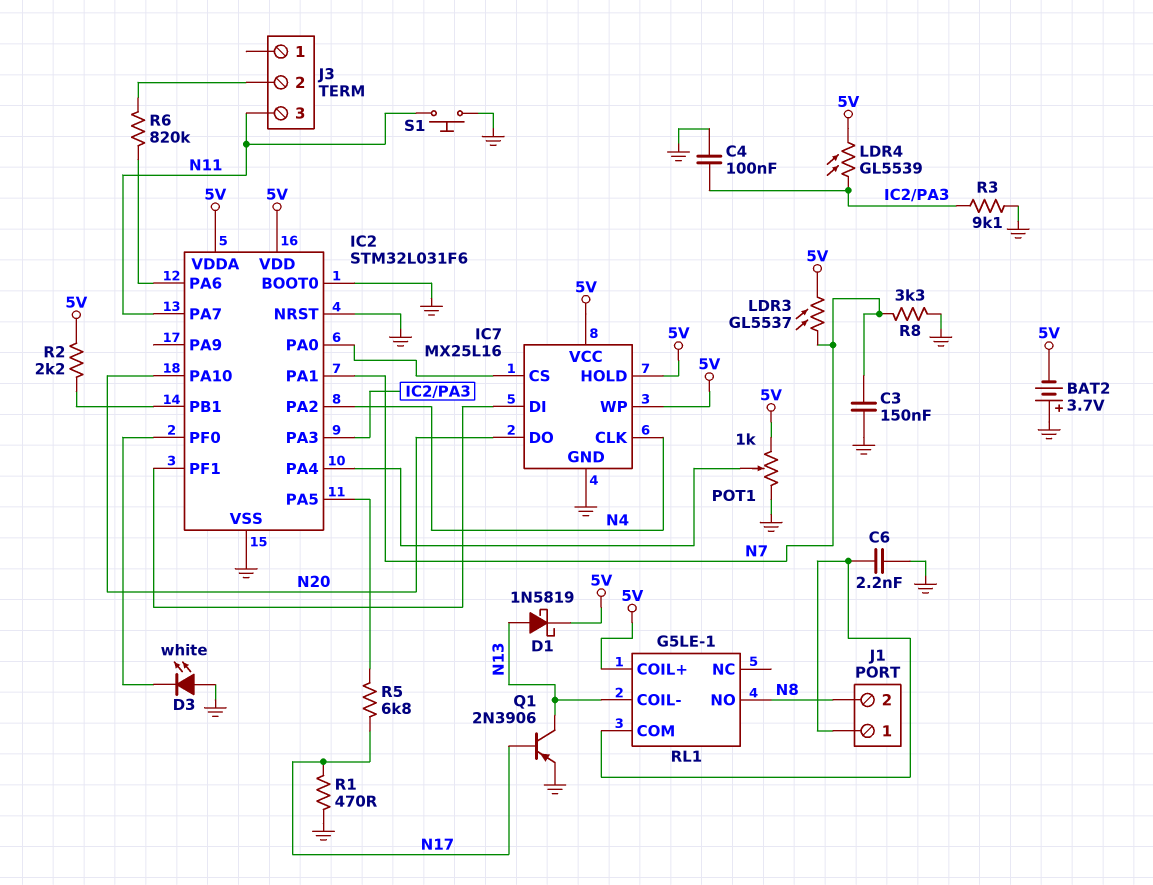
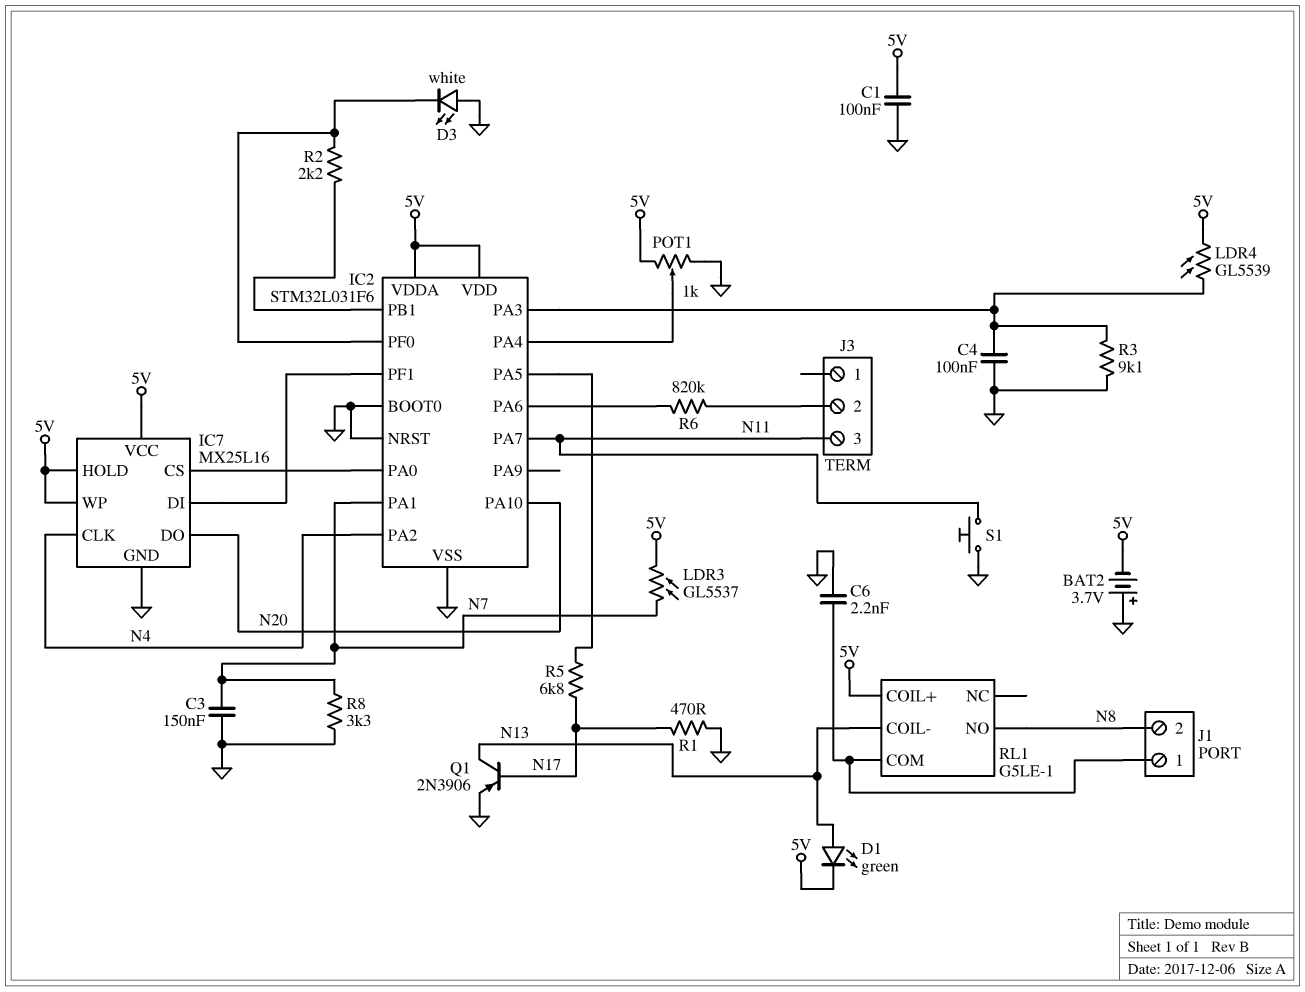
C1: none -> 100nF (5V, GND)
D1: schottky 1N5819 (A N13, K 5V) -> LED green (A N13, K 5V)
R2: 2.2k (5V, IC2/PB1) -> 2.2k (IC2/PB1, IC2/PF0)

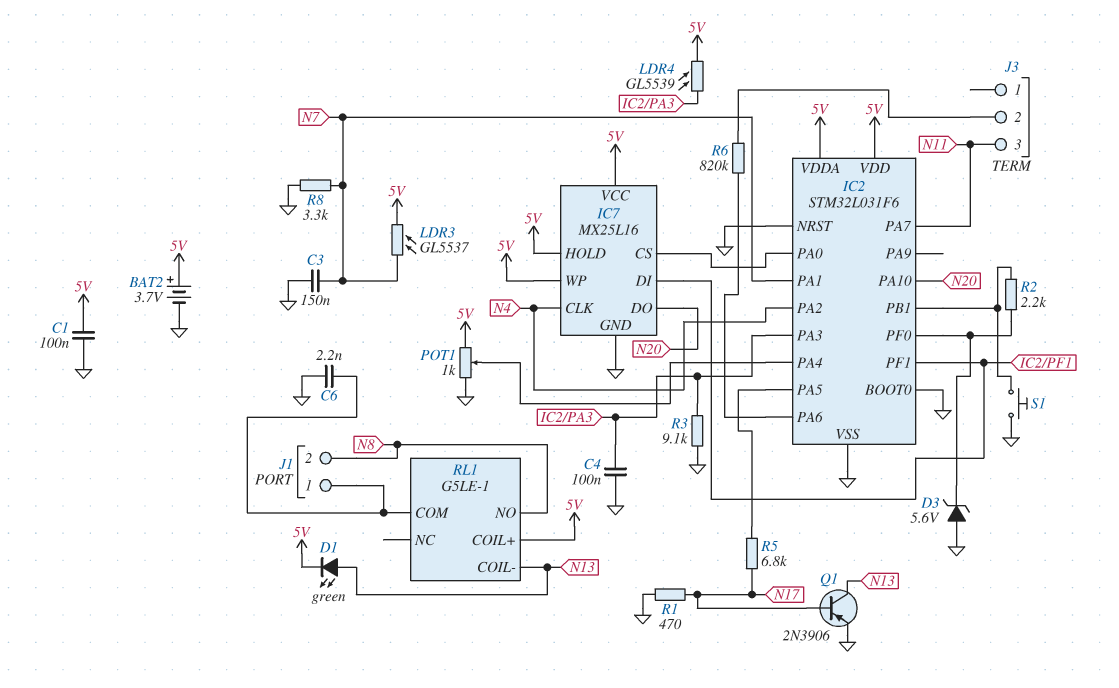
BAT2: 3.7V (plus GND, minus 5V) -> 3.7V (plus 5V, minus GND)
D3: LED white (A GND, K IC2/PF0) -> zener 5.6V (A GND, K IC2/PF0)
S1: button (GND, N11) -> button (GND, IC2/PB1)

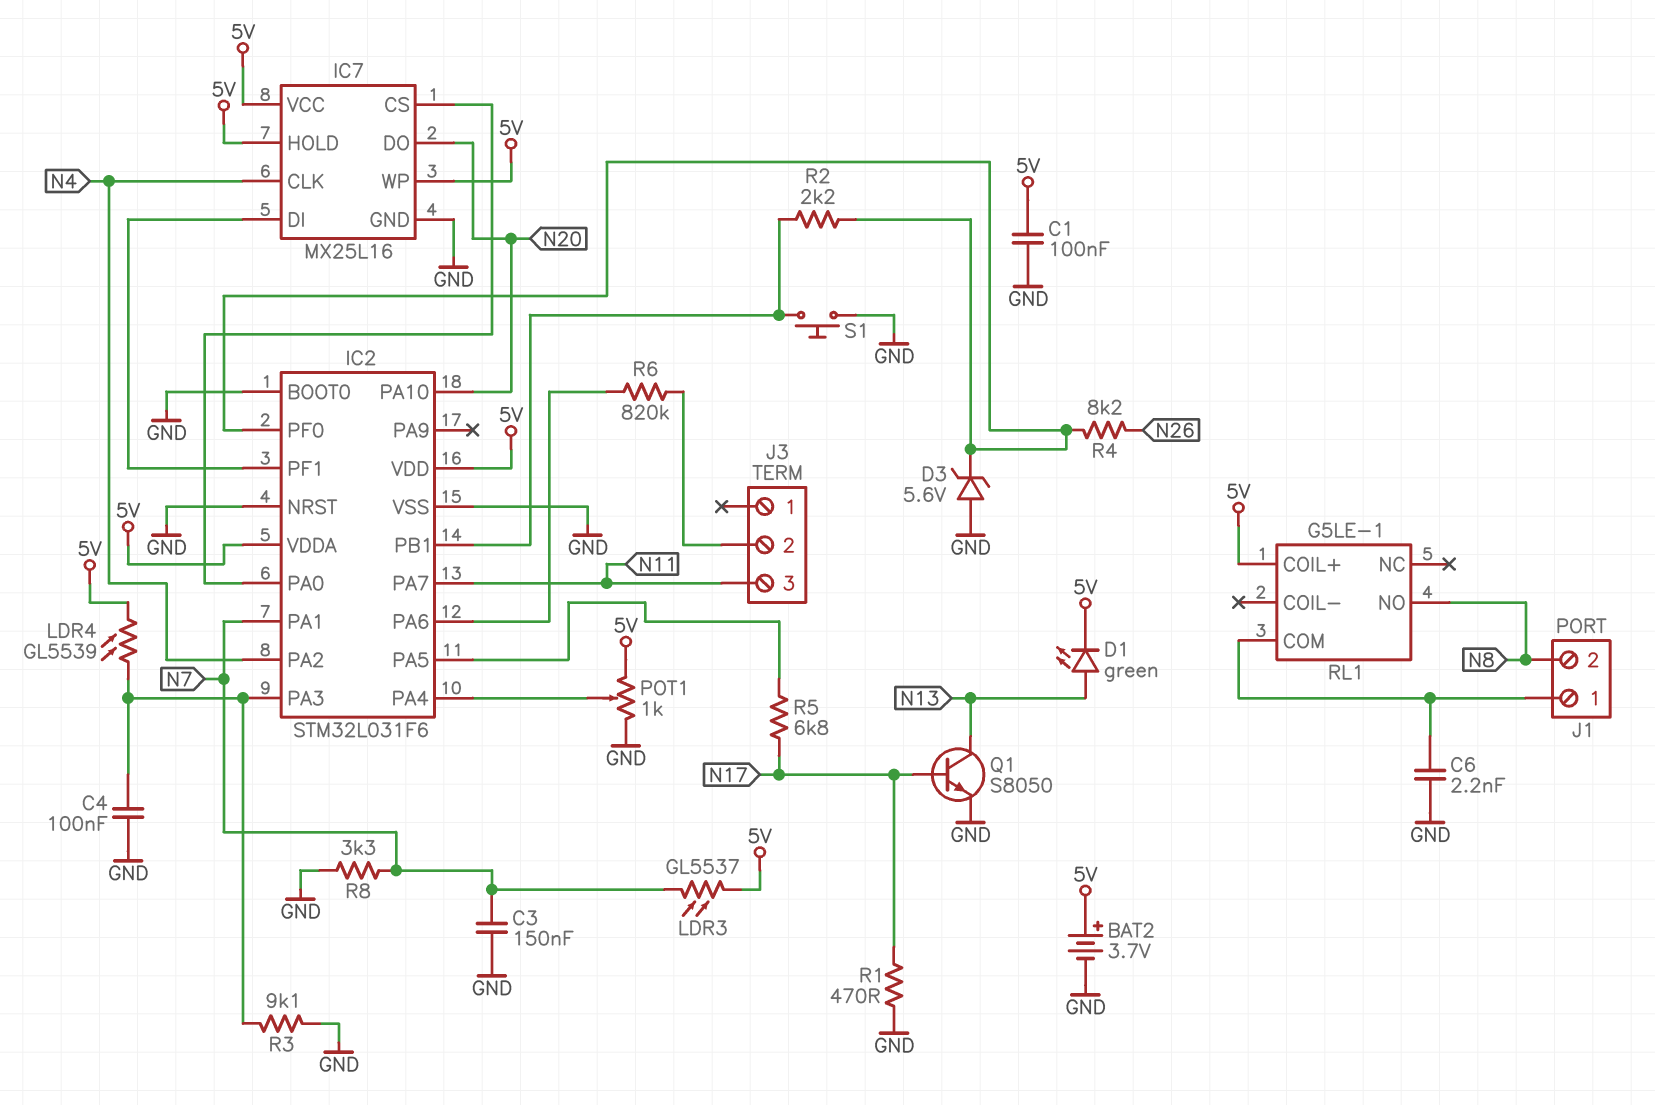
Q1: PNP 2N3906 (B N17, C N13, E GND) -> NPN S8050 (B N17, C N13, E GND)
R4: none -> 8.2k (IC2/PF0, N26)
RL1 pin COIL-: N13 -> none

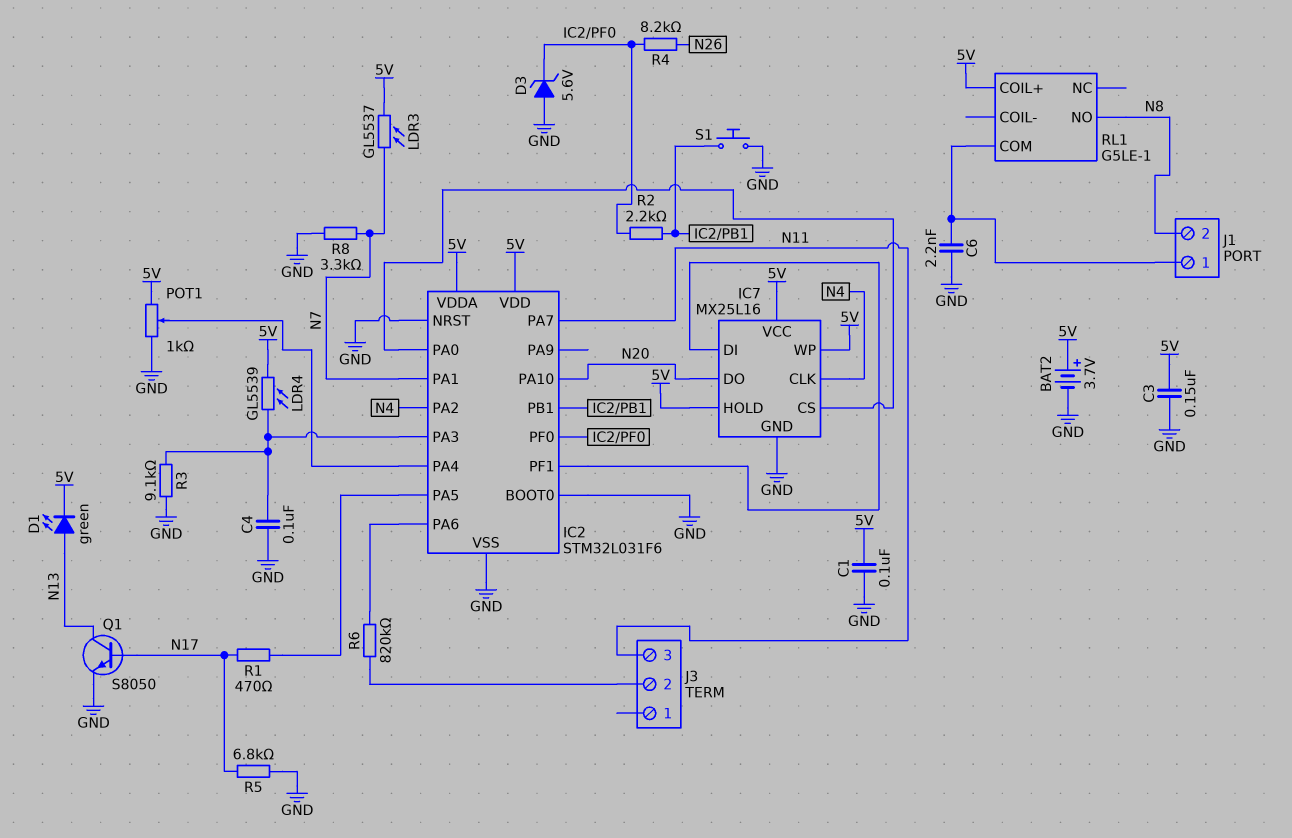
C3: 150nF (GND, N7) -> 150nF (5V, GND)
R1: 470 (GND, N17) -> 470 (IC2/PA5, N17)
R5: 6.8k (IC2/PA5, N17) -> 6.8k (GND, N17)

